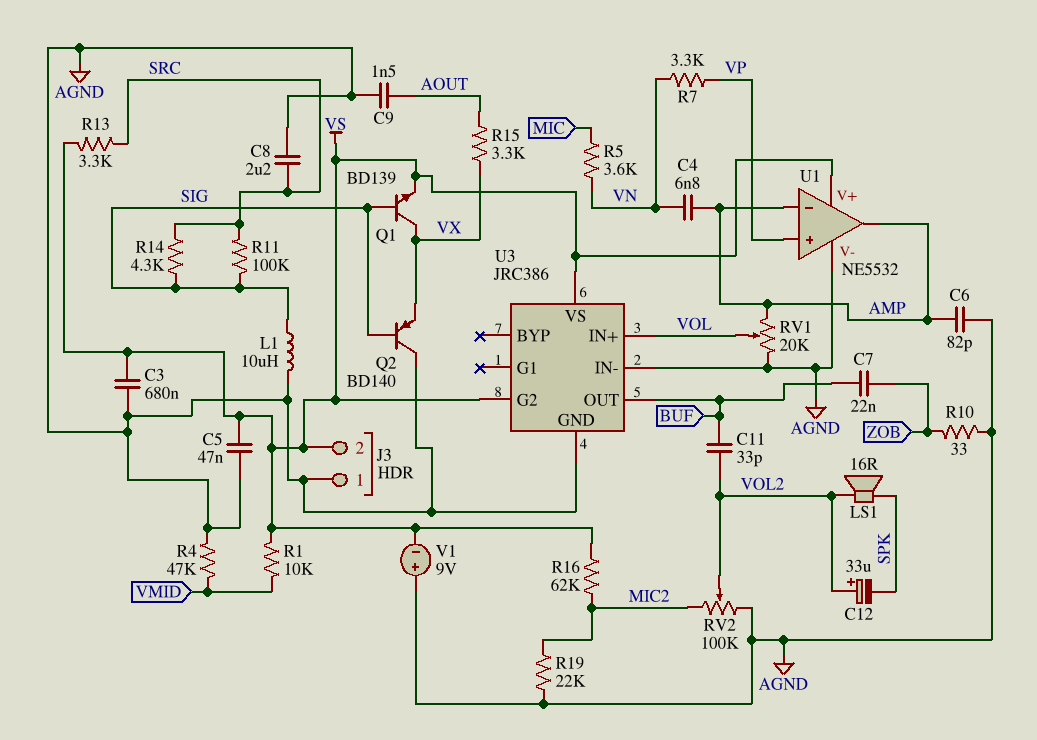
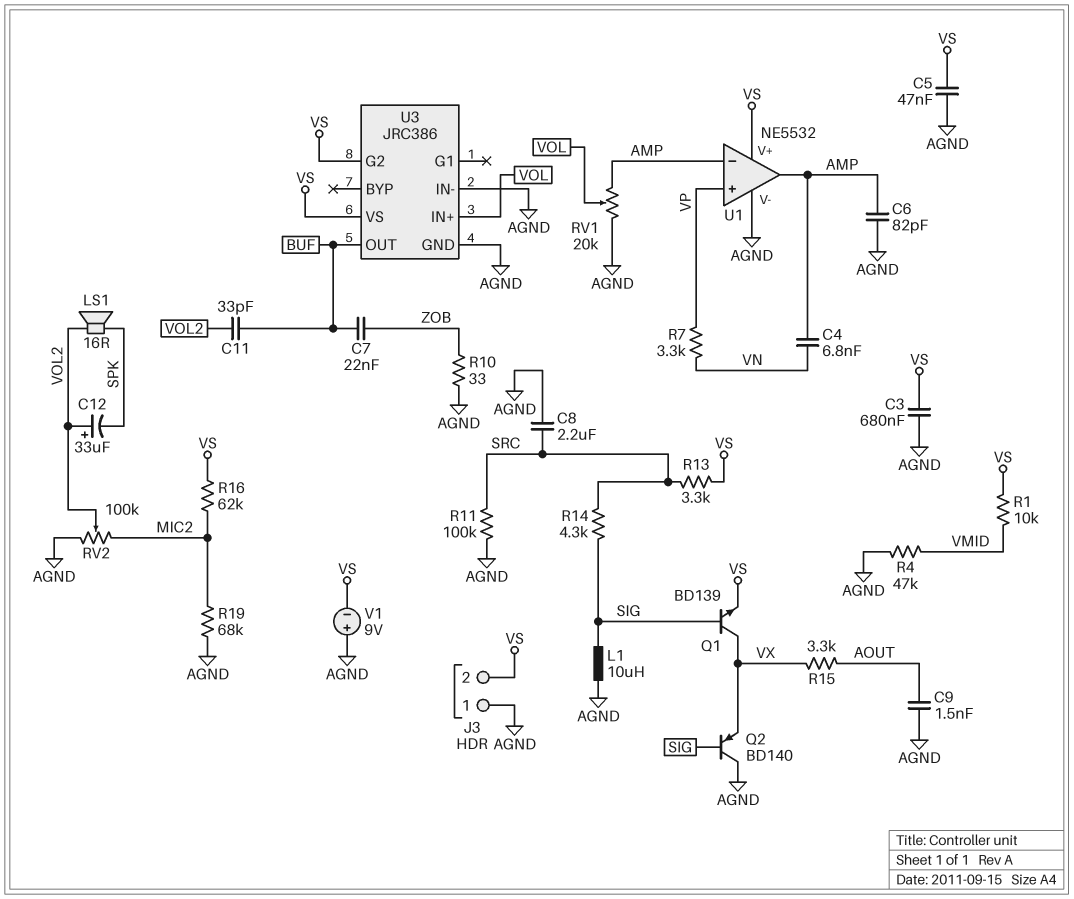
R5: 3.6k (MIC, VN) -> none
R11: 100k (SIG, SRC) -> 100k (AGND, SRC)
R19: 22k (AGND, MIC2) -> 68k (AGND, MIC2)

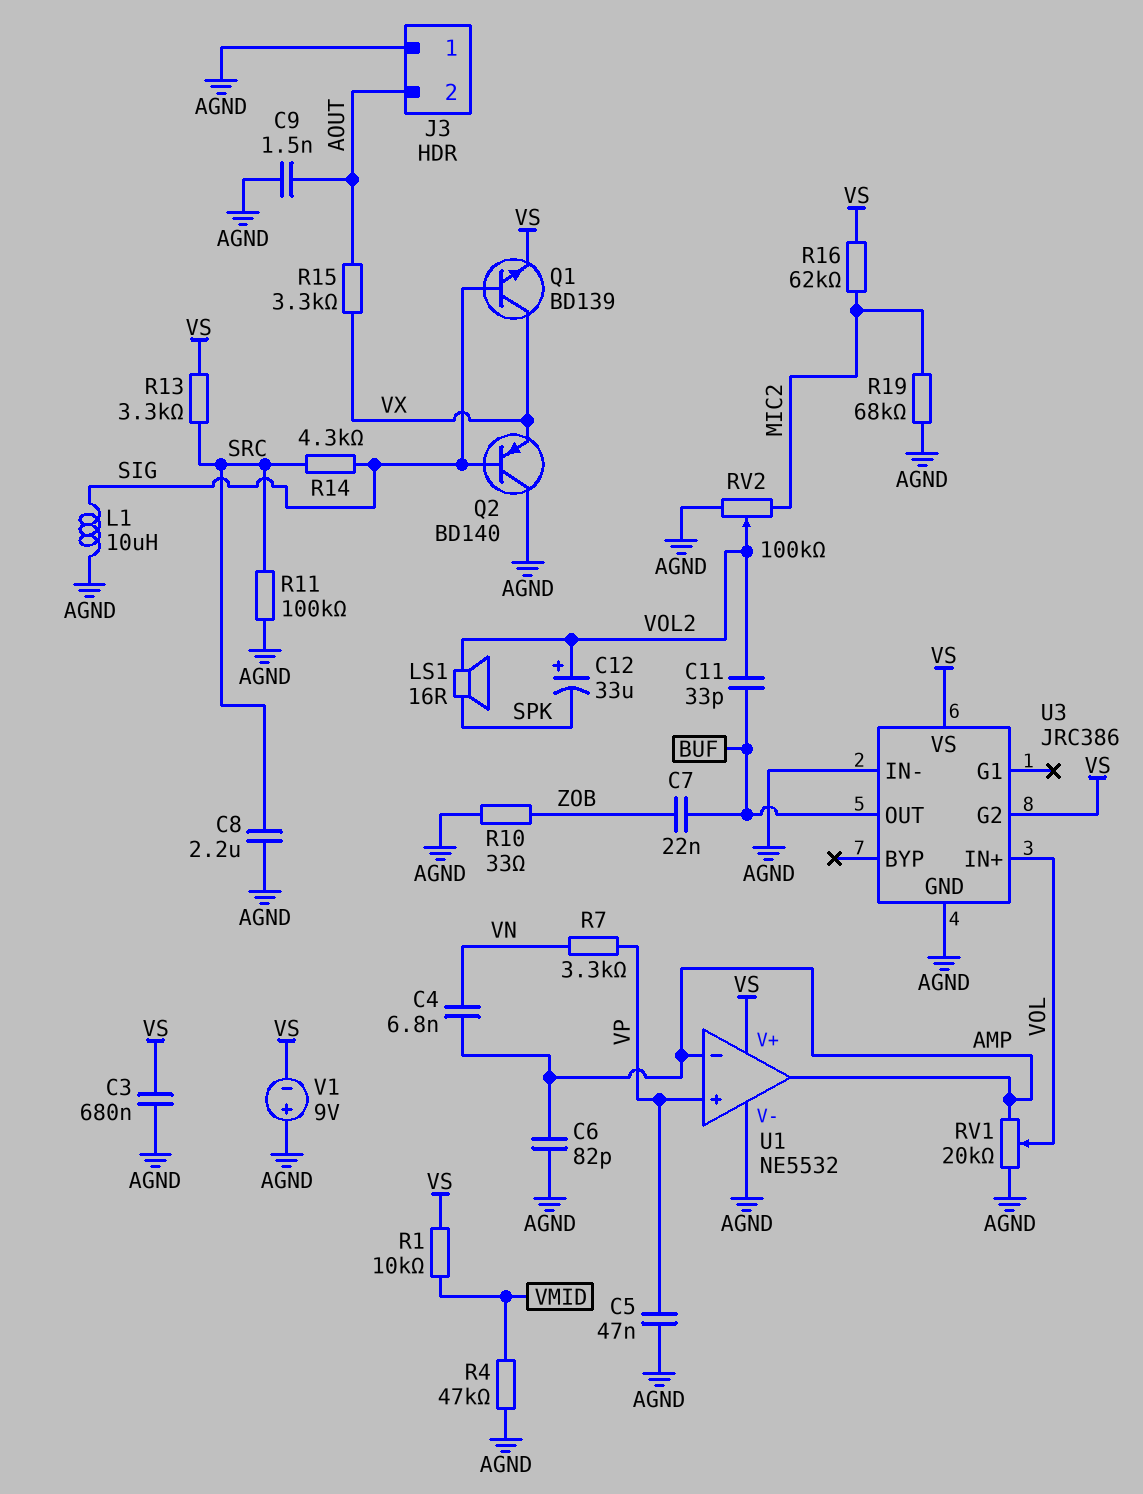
C5: 47nF (AGND, VS) -> 47nF (AGND, VP)
J3 pin 2: VS -> AOUT

